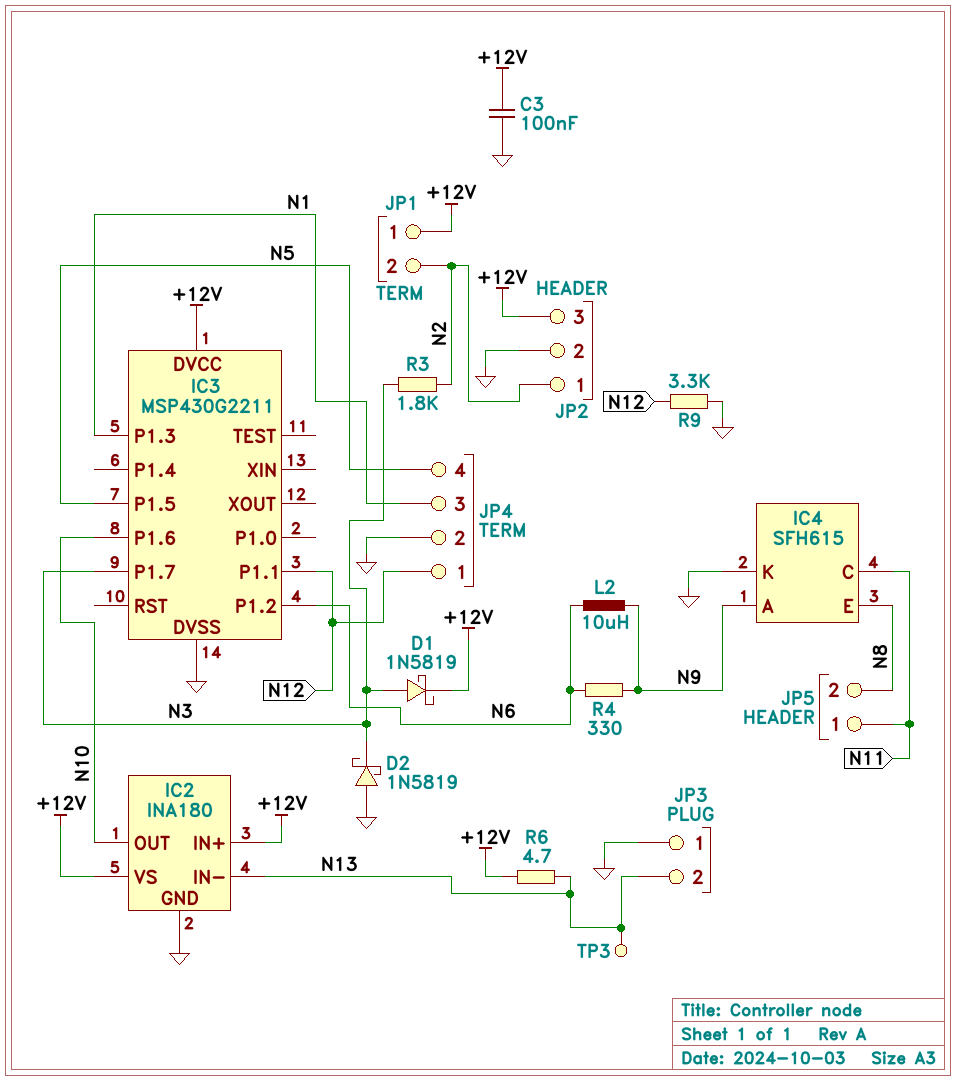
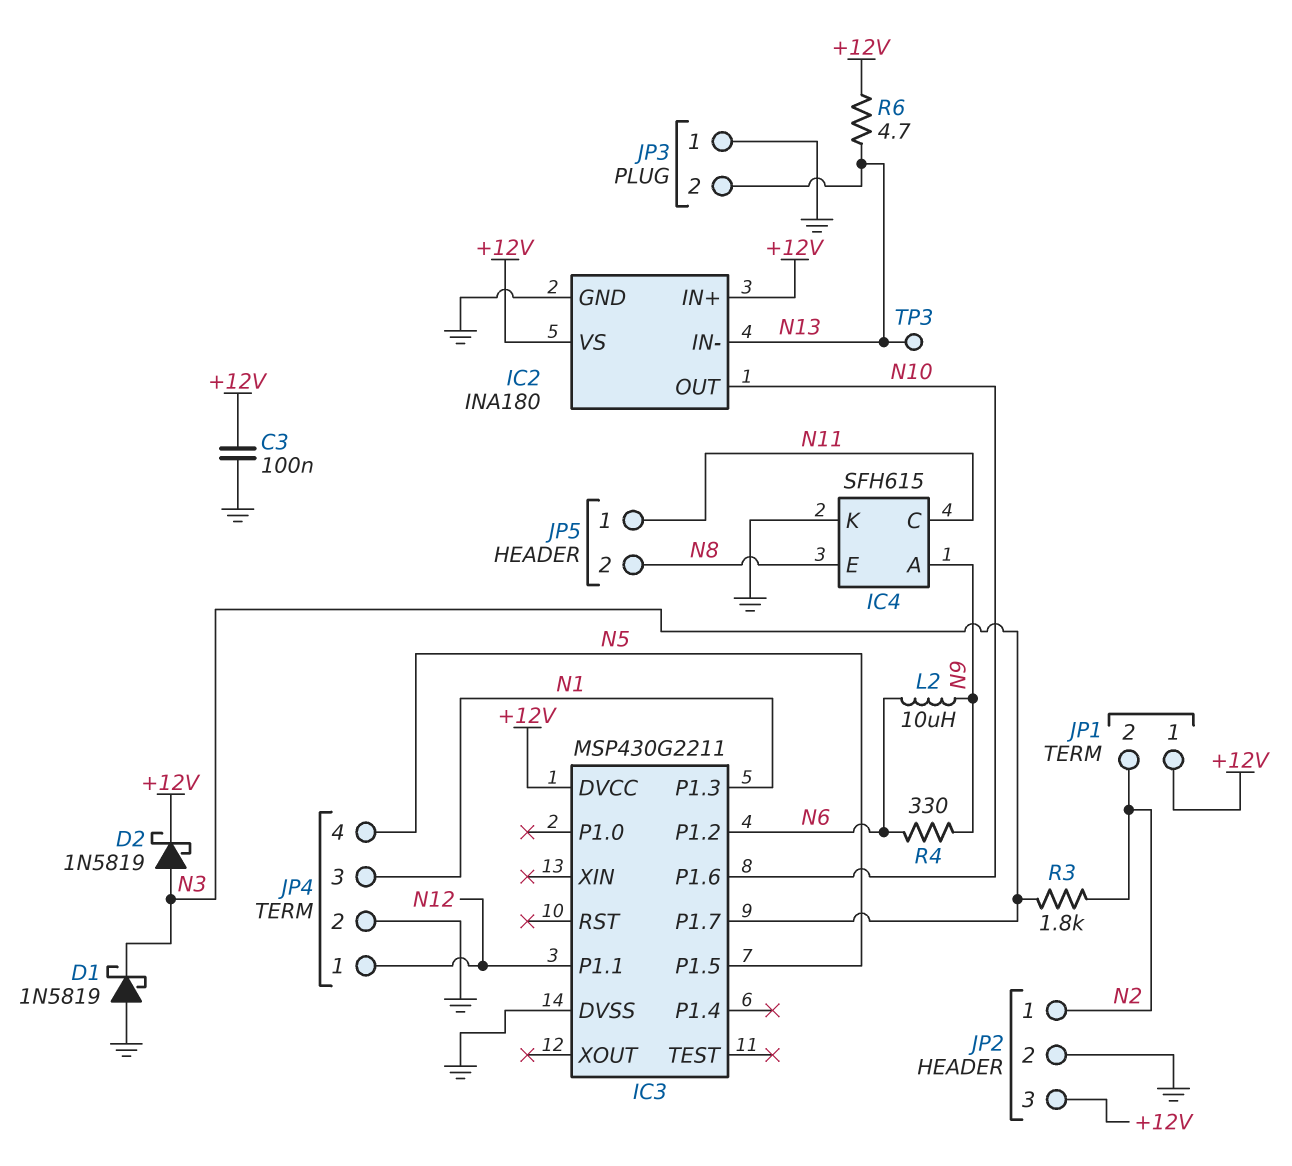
D1: schottky 1N5819 (A N3, K +12V) -> schottky 1N5819 (A GND, K N3)
D2: schottky 1N5819 (A GND, K N3) -> schottky 1N5819 (A N3, K +12V)
R9: 3.3k (GND, N12) -> none

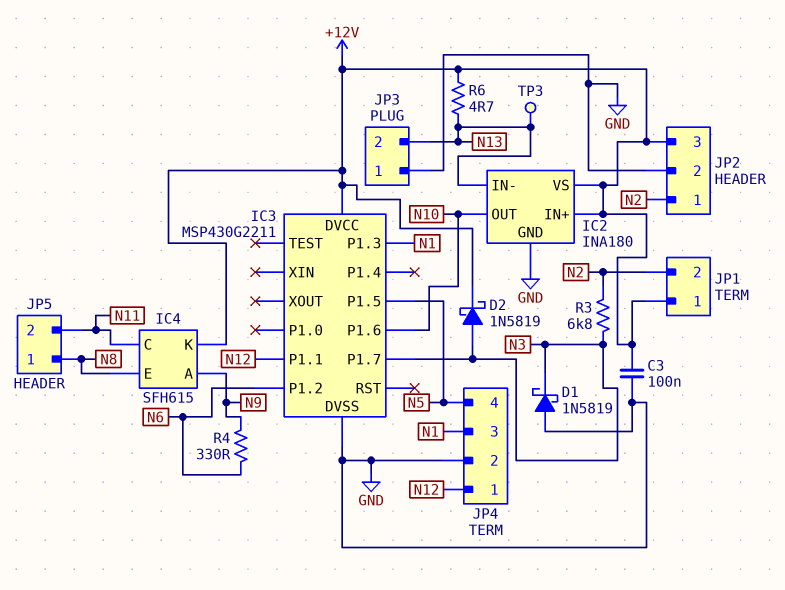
IC4 pin K: GND -> +12V
JP5 pin 1: N11 -> N8
JP5 pin 2: N8 -> N11
L2: 10uH (N6, N9) -> none
R3: 1.8k (N2, N3) -> 6.8k (N2, N3)

